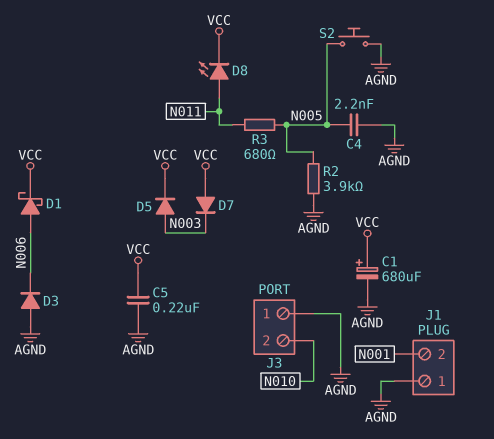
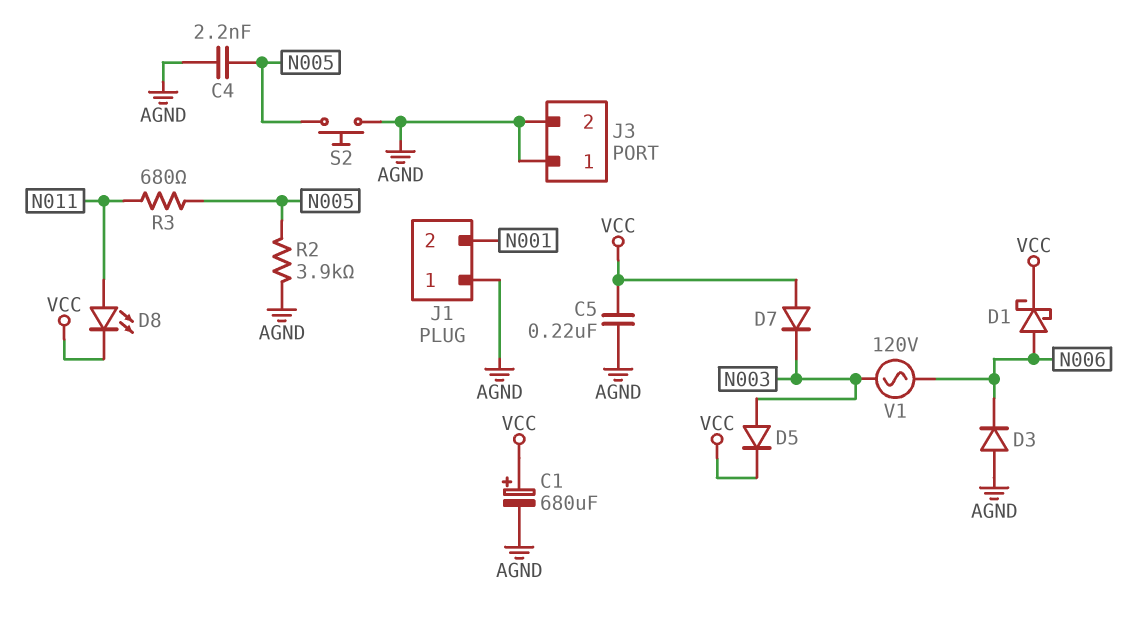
J3 pin 2: N010 -> AGND
V1: none -> AC 120V (N003, N006)

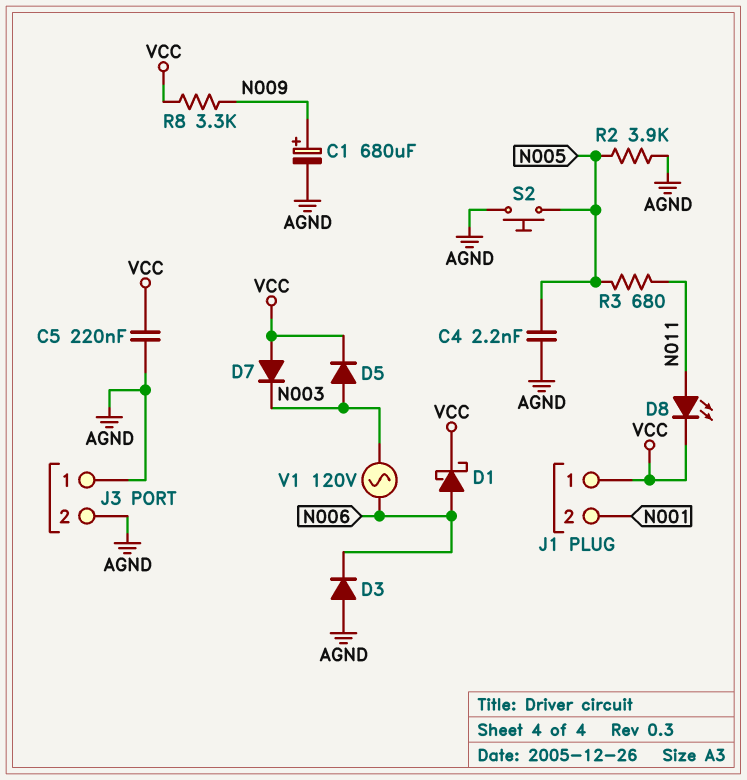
C1: 680uF (plus VCC, minus AGND) -> 680uF (plus N009, minus AGND)
J1 pin 1: AGND -> VCC
R8: none -> 3.3k (N009, VCC)

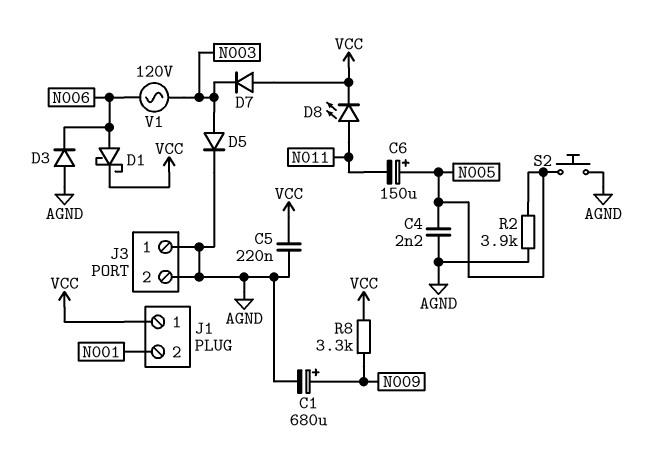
C6: none -> 150uF (plus N005, minus N011)
D5: diode (A N003, K VCC) -> diode (A N003, K AGND)
R3: 680 (N005, N011) -> none

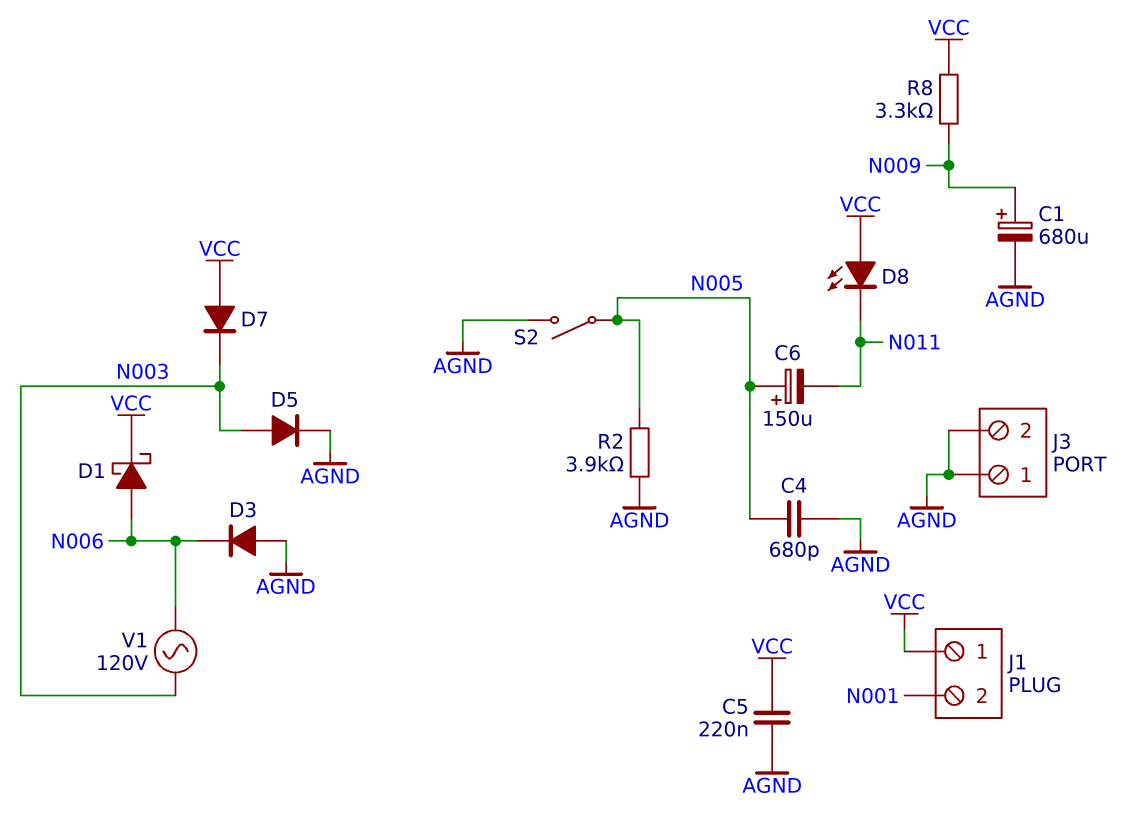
C4: 2.2nF (AGND, N005) -> 680pF (AGND, N005)
D8: LED (A N011, K VCC) -> LED (A VCC, K N011)
S2: button (AGND, N005) -> switch (AGND, N005)

